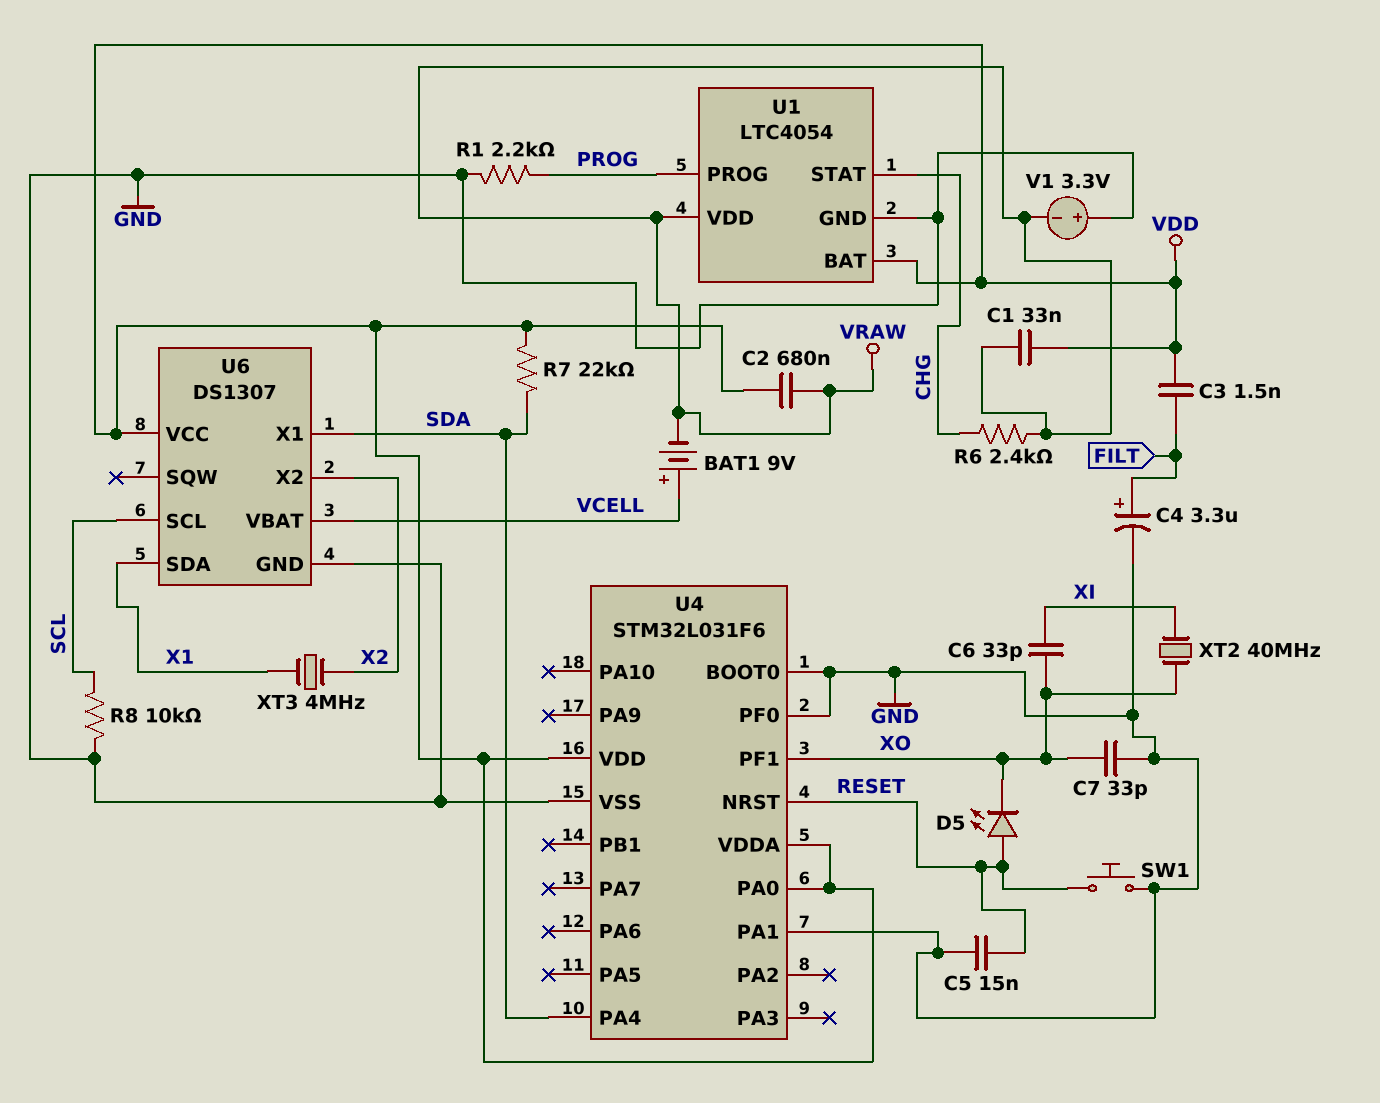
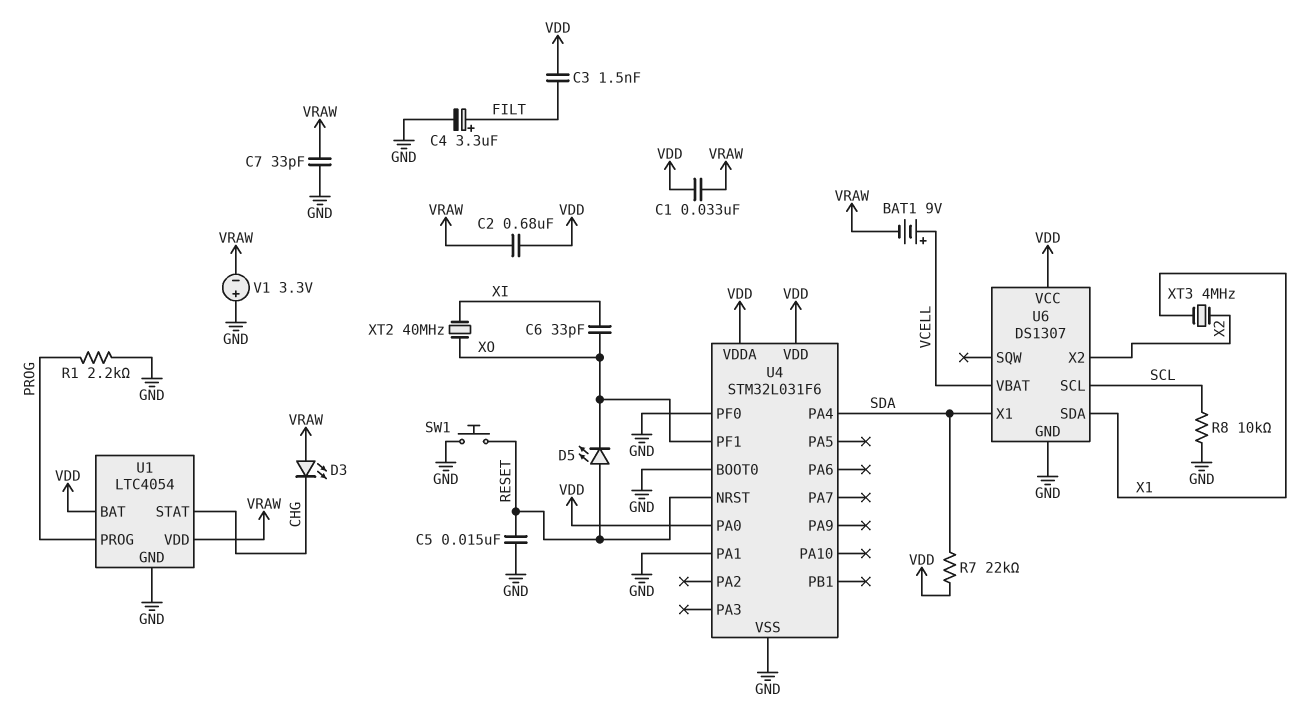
C7: 33pF (GND, XO) -> 33pF (GND, VRAW)
D3: none -> LED (A VRAW, K CHG)
R6: 2.4k (CHG, VRAW) -> none

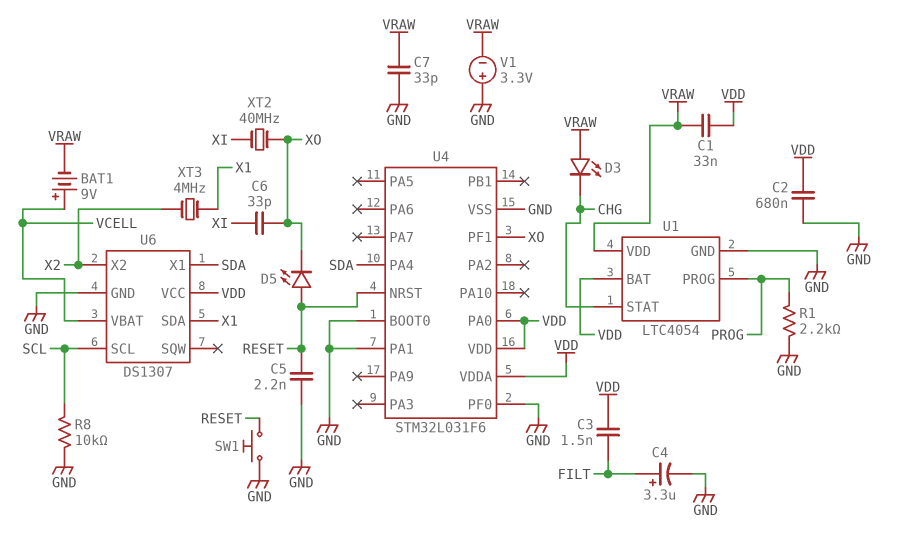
C2: 680nF (VDD, VRAW) -> 680nF (GND, VDD)
C5: 15nF (GND, RESET) -> 2.2nF (GND, RESET)
R7: 22k (SDA, VDD) -> none

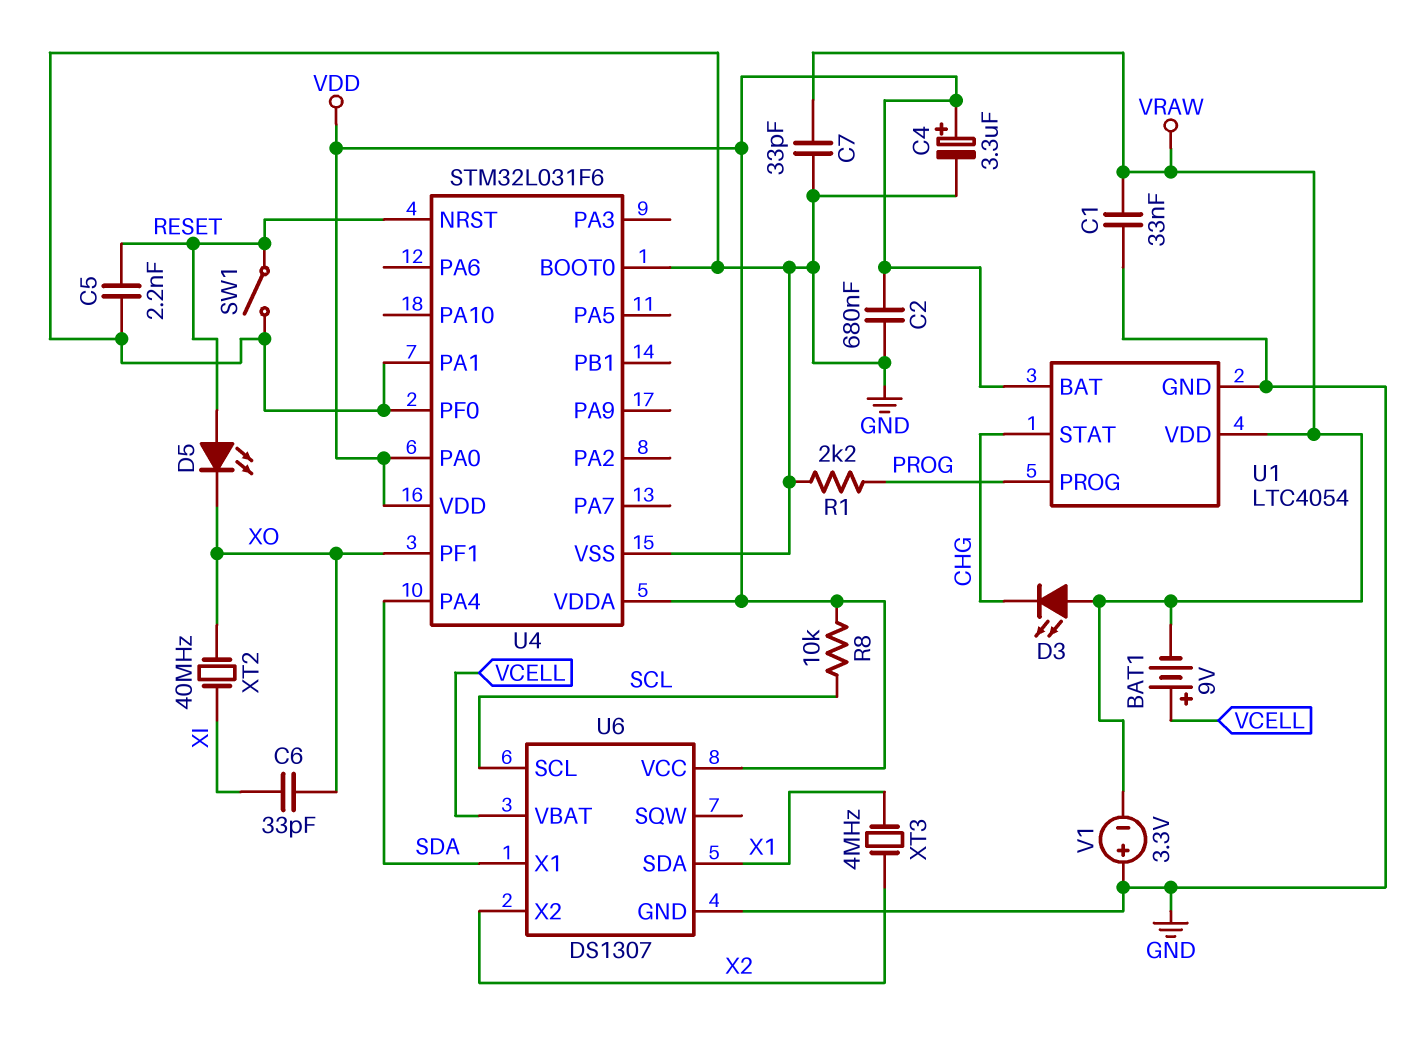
C1: 33nF (VDD, VRAW) -> 33nF (GND, VRAW)
C3: 1.5nF (FILT, VDD) -> none
C4: 3.3uF (plus FILT, minus GND) -> 3.3uF (plus VDD, minus GND)
R8: 10k (GND, SCL) -> 10k (SCL, VDD)
SW1: button (GND, RESET) -> switch (GND, RESET)

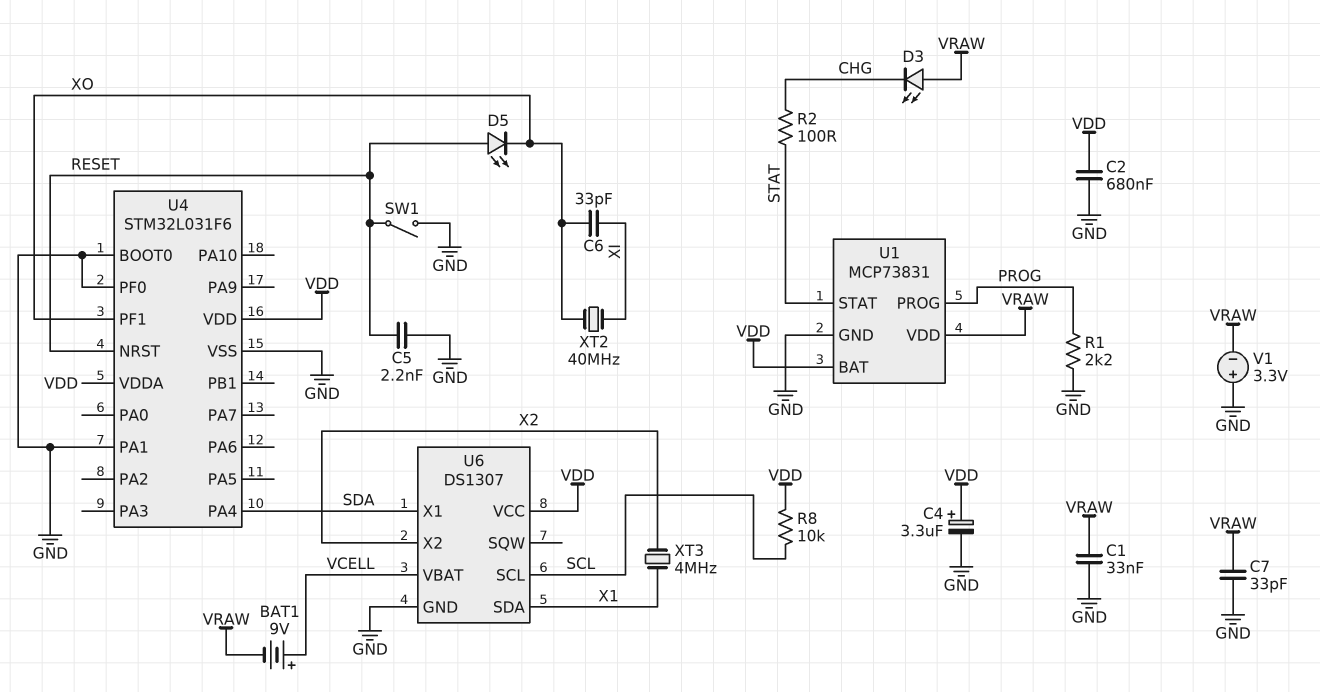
R2: none -> 100 (CHG, STAT)
U1: LTC4054 -> MCP73831
U1 pin STAT: CHG -> STAT
U4 pin PA0: VDD -> none

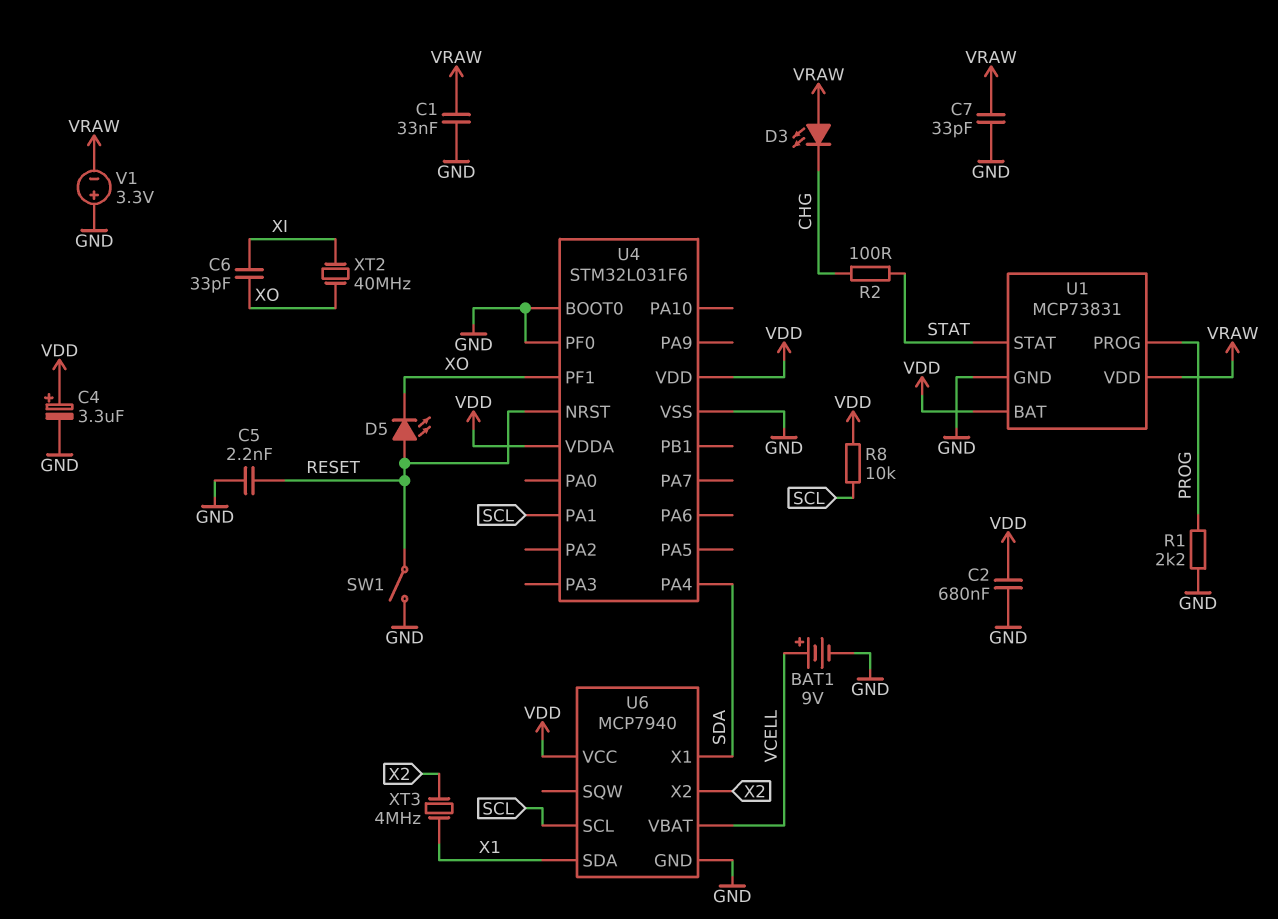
BAT1: 9V (plus VCELL, minus VRAW) -> 9V (plus VCELL, minus GND)
U4 pin PA1: GND -> SCL
U6: DS1307 -> MCP7940

